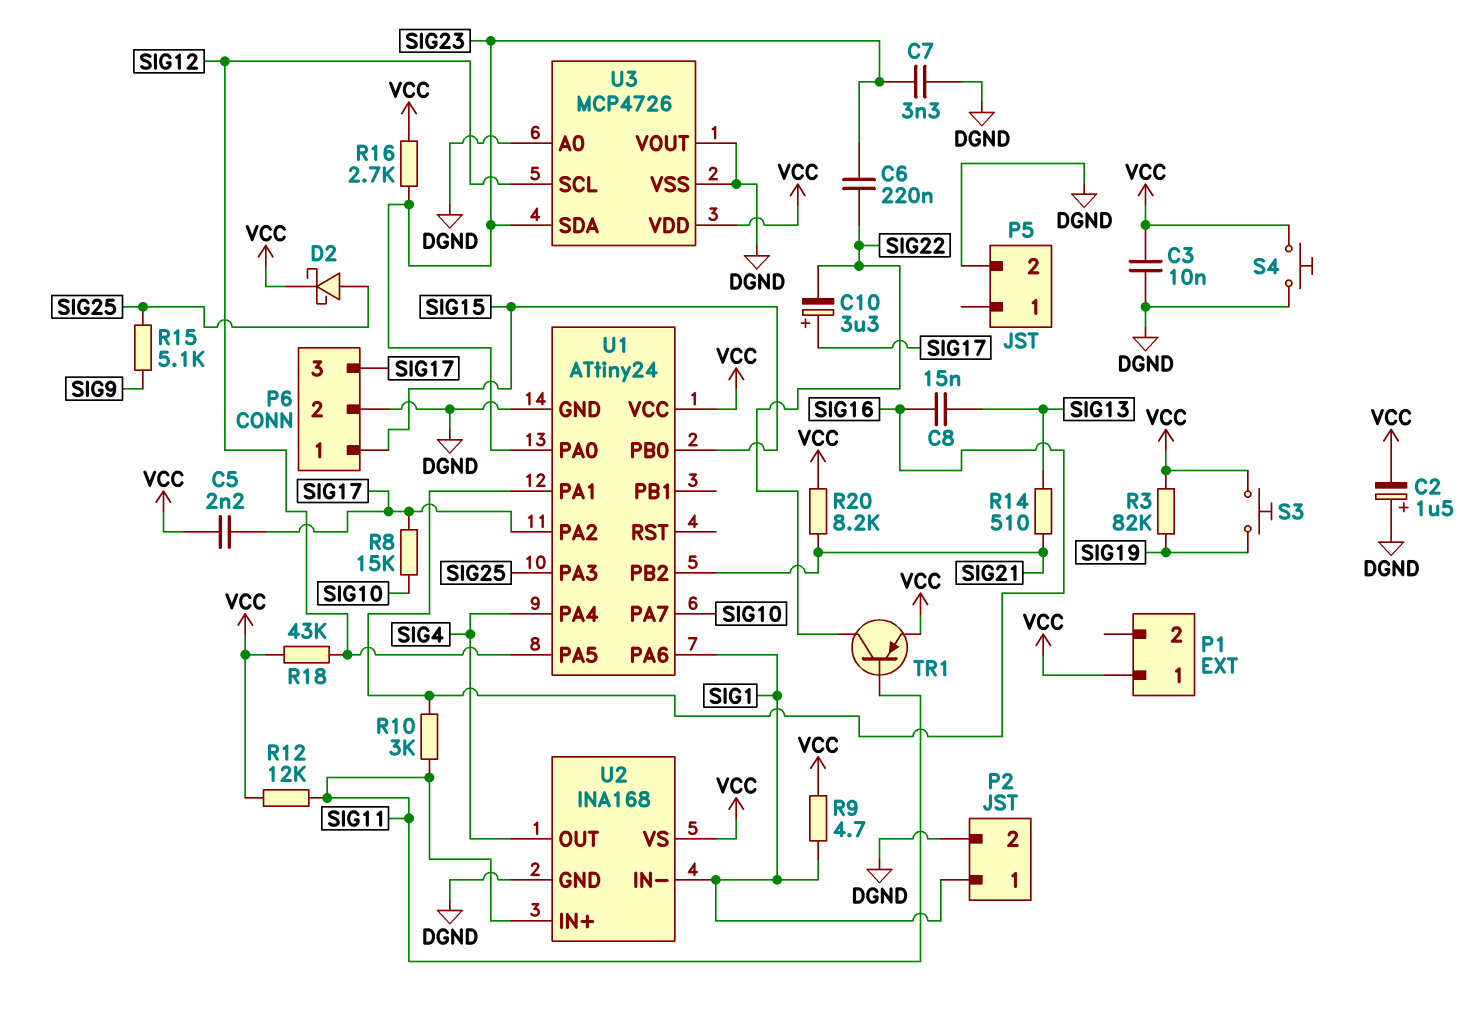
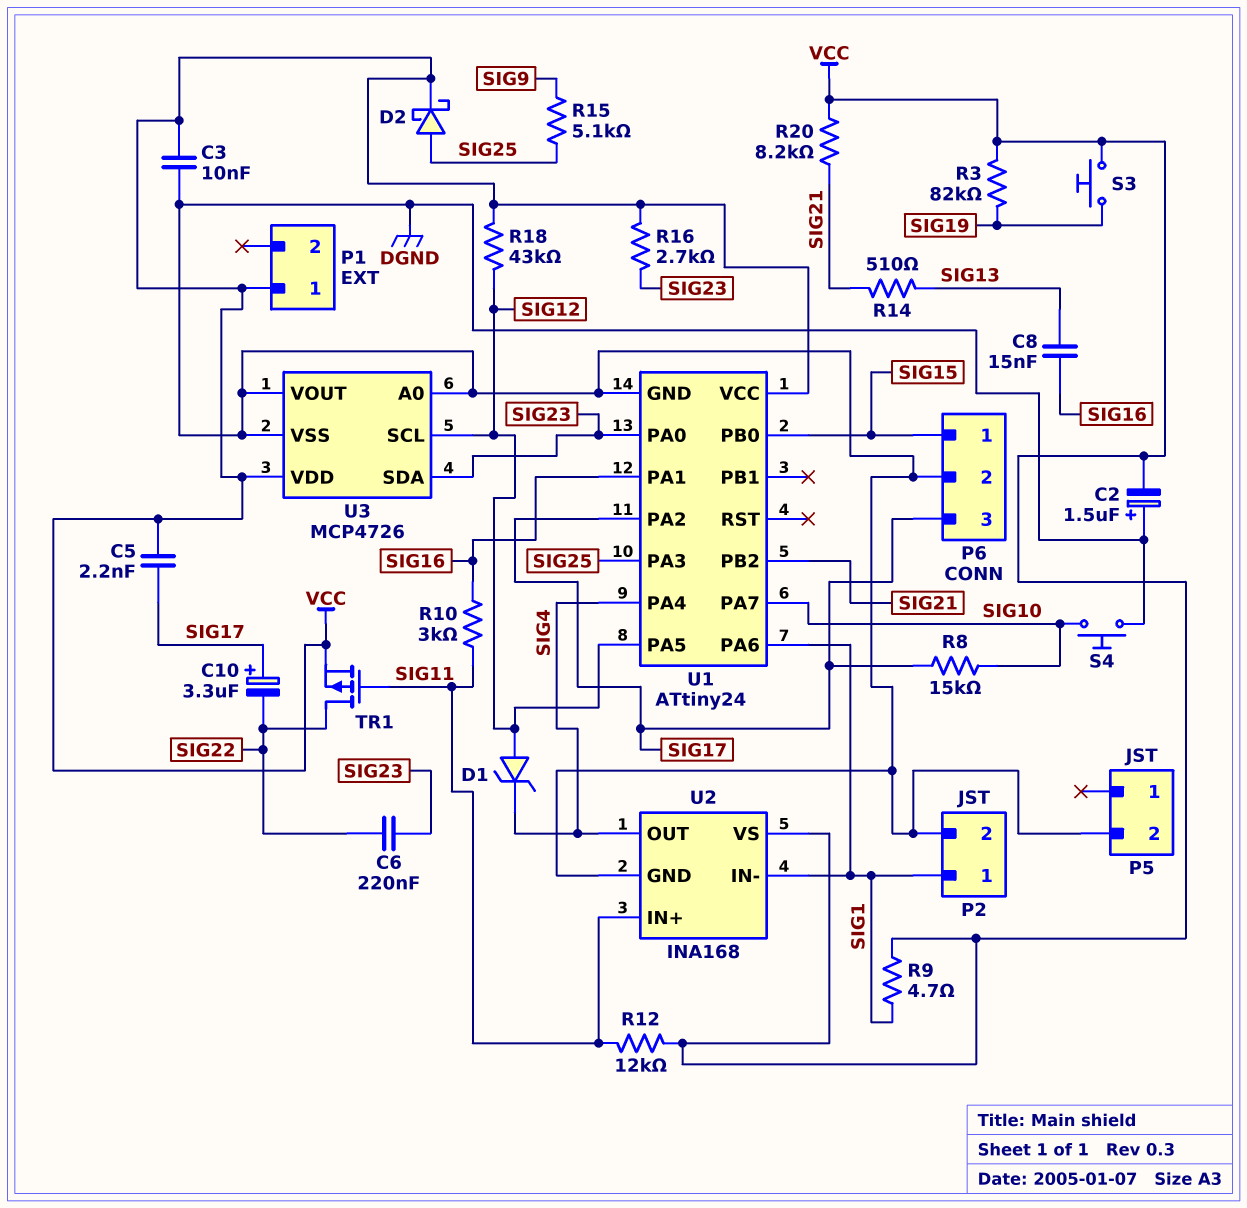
C7: 3.3nF (DGND, SIG23) -> none
D1: none -> zener (A SIG12, K SIG4)
S4: button (DGND, VCC) -> button (DGND, SIG10)
TR1: PNP (B SIG11, C SIG22, E VCC) -> PMOS (G SIG11, D SIG22, S VCC)

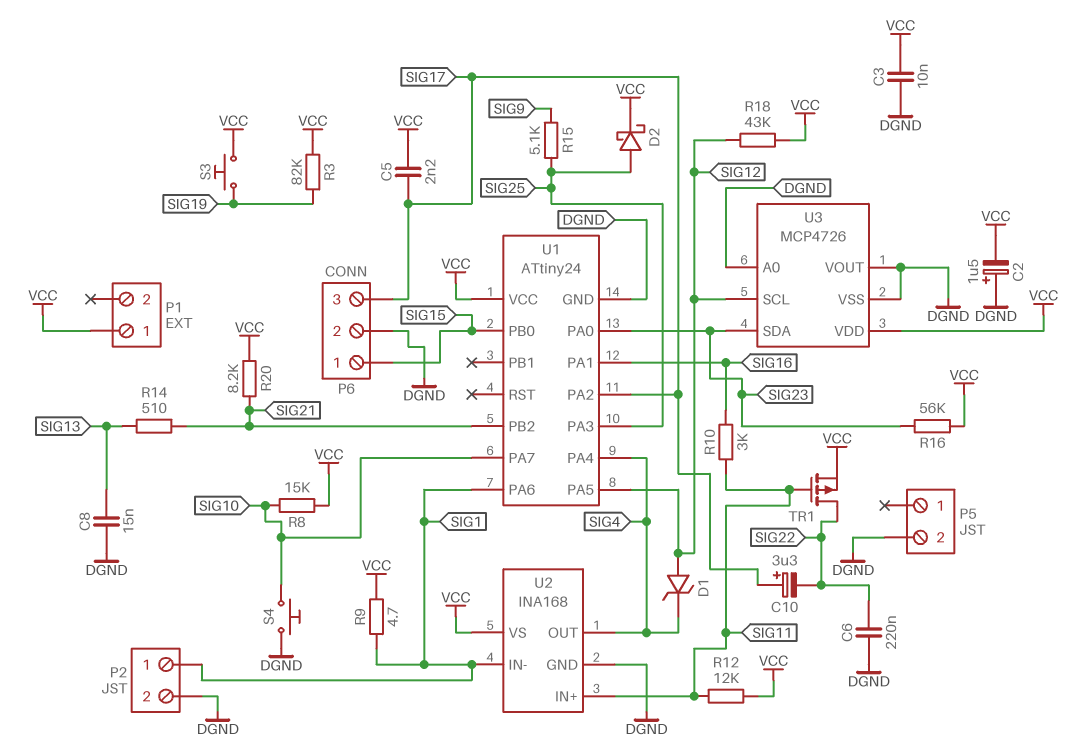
C6: 220nF (SIG22, SIG23) -> 220nF (DGND, SIG22)
C8: 15nF (SIG13, SIG16) -> 15nF (DGND, SIG13)
R8: 15k (SIG10, SIG17) -> 15k (SIG10, VCC)
R16: 2.7k (SIG23, VCC) -> 56k (SIG23, VCC)

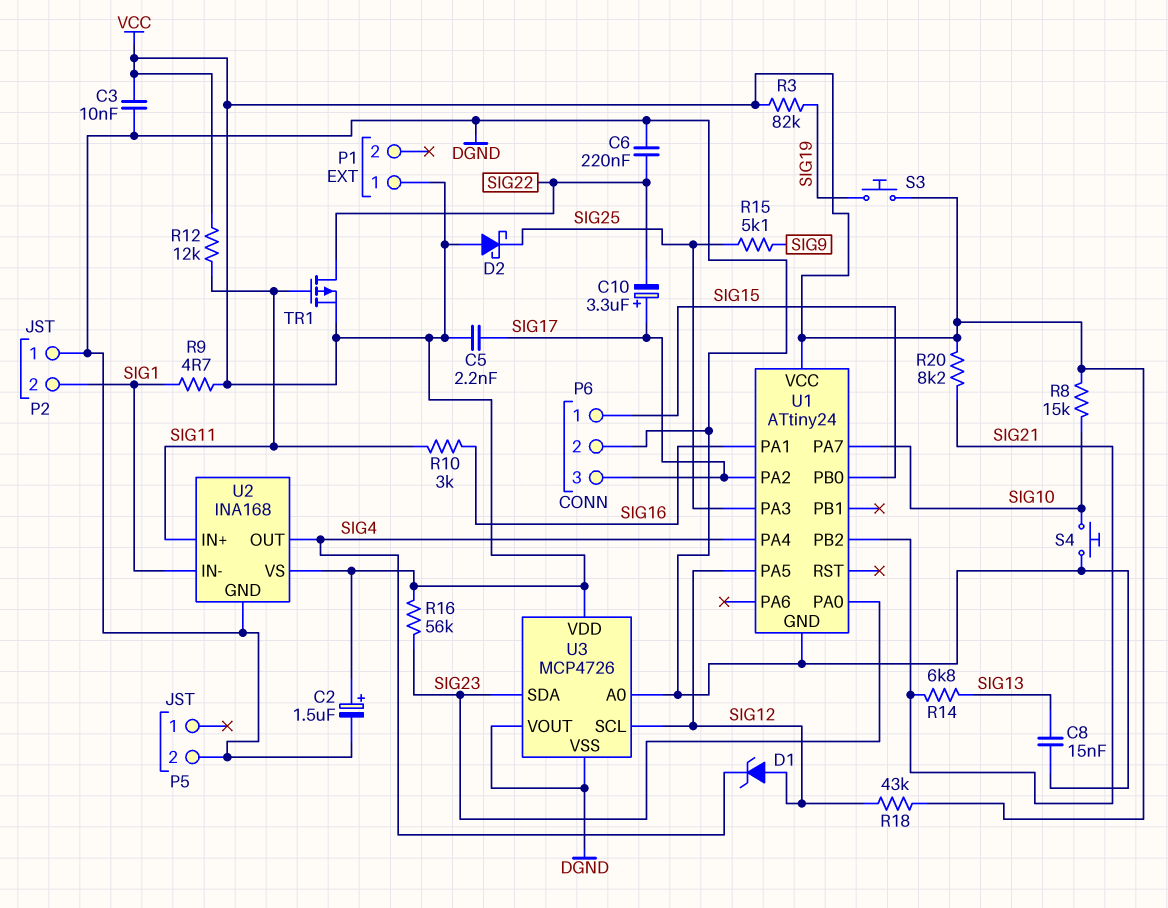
C2: 1.5uF (plus DGND, minus VCC) -> 1.5uF (plus VCC, minus DGND)
D2: schottky (A SIG25, K VCC) -> schottky (A VCC, K SIG25)
P2 pin 1: SIG1 -> DGND
P2 pin 2: DGND -> SIG1
R14: 510 (SIG13, SIG21) -> 6.8k (SIG13, SIG21)
U1 pin PA6: SIG1 -> none

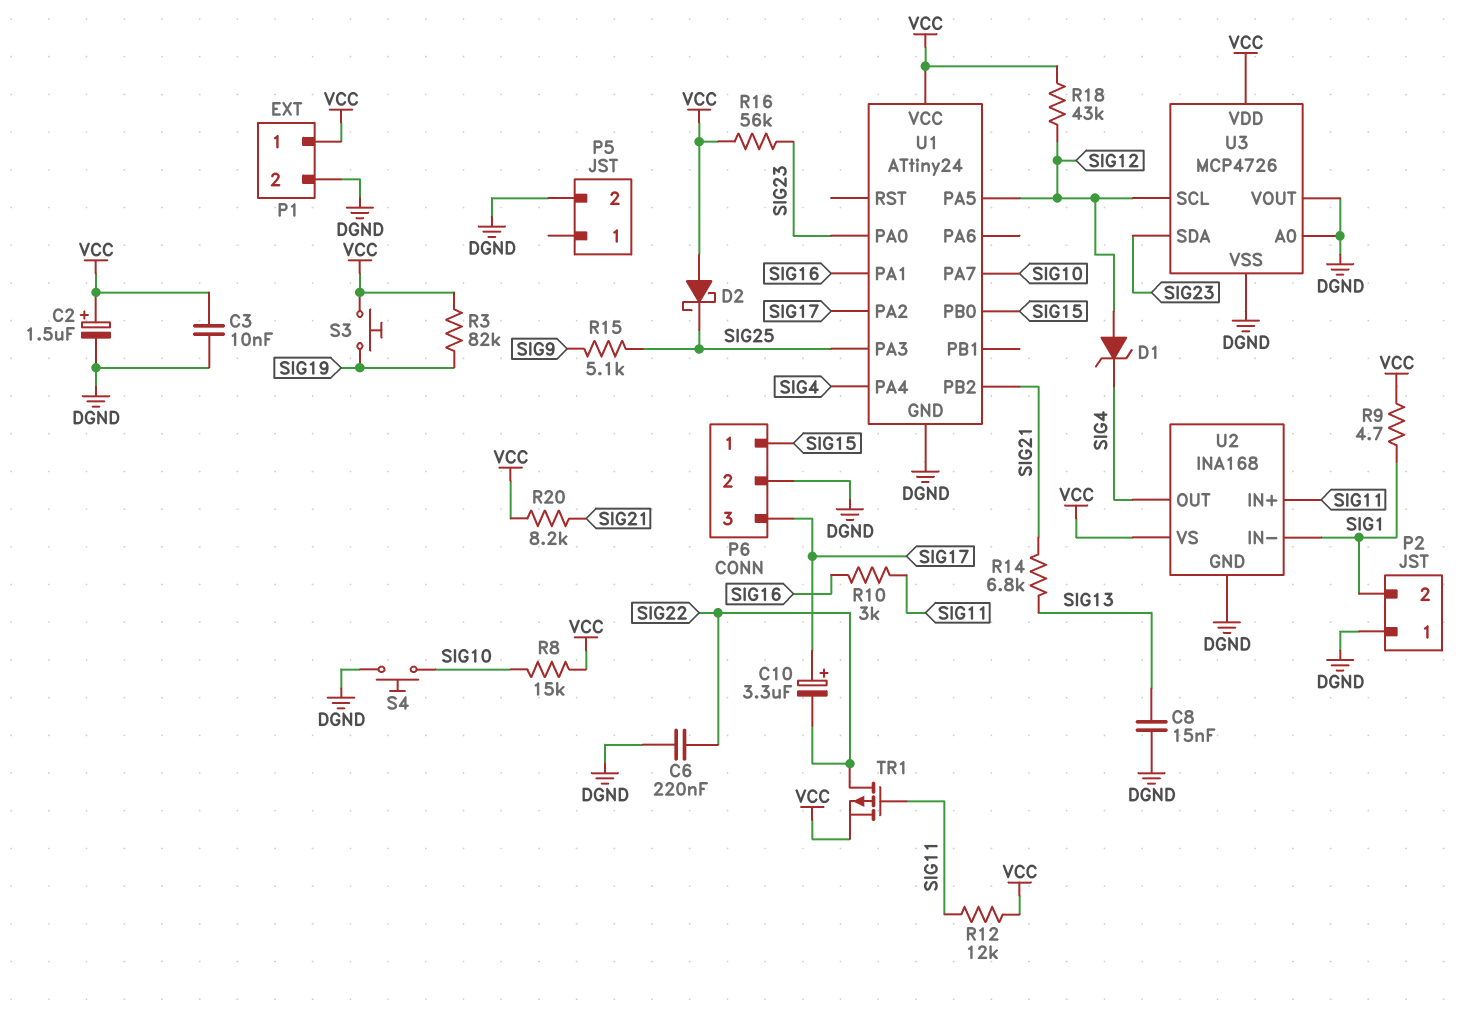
C5: 2.2nF (SIG17, VCC) -> none
P1 pin 2: none -> DGND

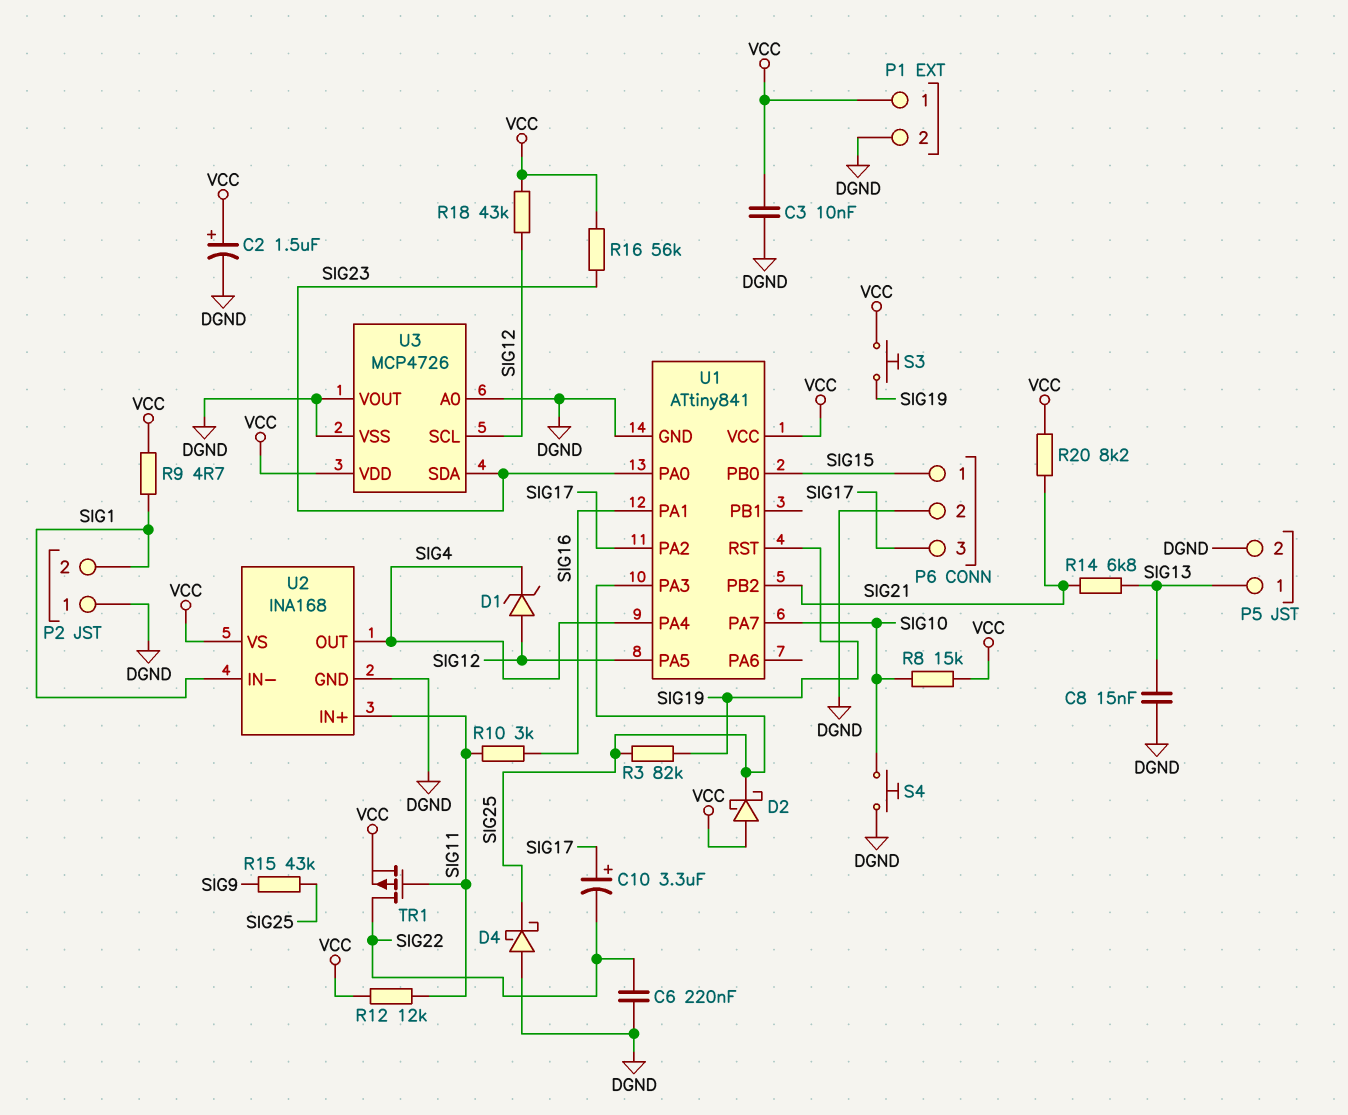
D4: none -> schottky (A DGND, K SIG25)
P5 pin 1: none -> SIG13
R3: 82k (SIG19, VCC) -> 82k (SIG19, SIG25)
R15: 5.1k (SIG9, SIG25) -> 43k (SIG9, SIG25)
U1: ATtiny24 -> ATtiny841
U1 pin RST: none -> SIG19

